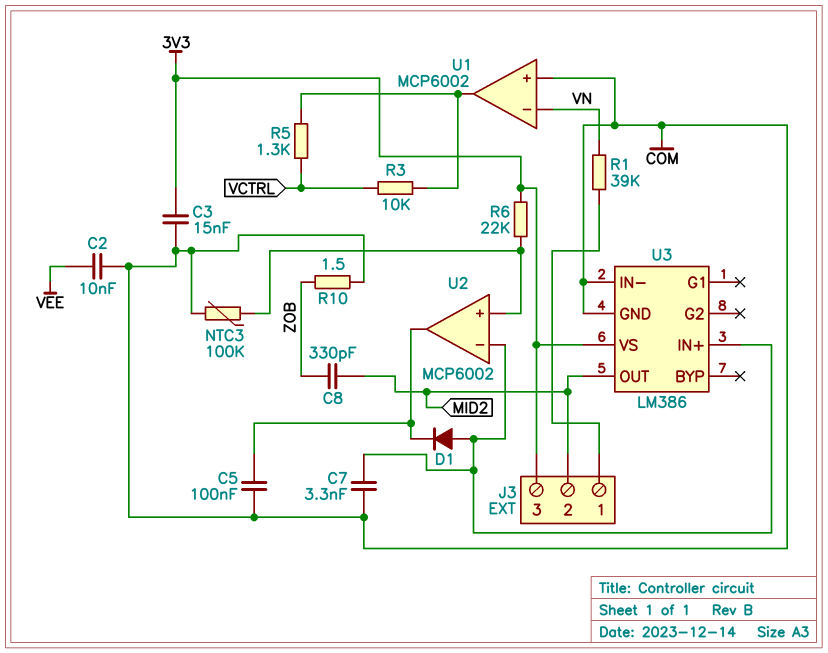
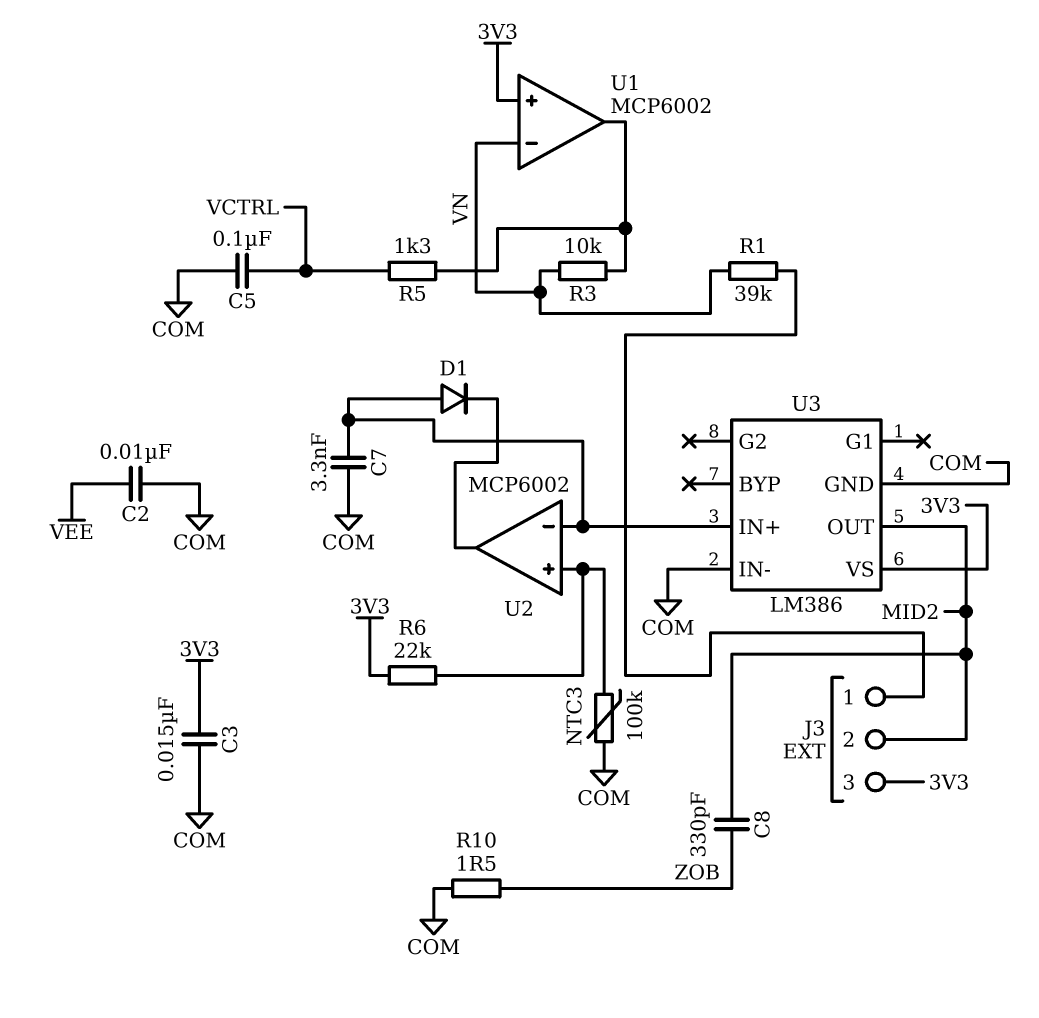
C5: 100nF (COM, U2/out) -> 100nF (COM, VCTRL)
R3: 10k (U1/out, VCTRL) -> 10k (U1/out, VN)
U1 pin in+: COM -> 3V3

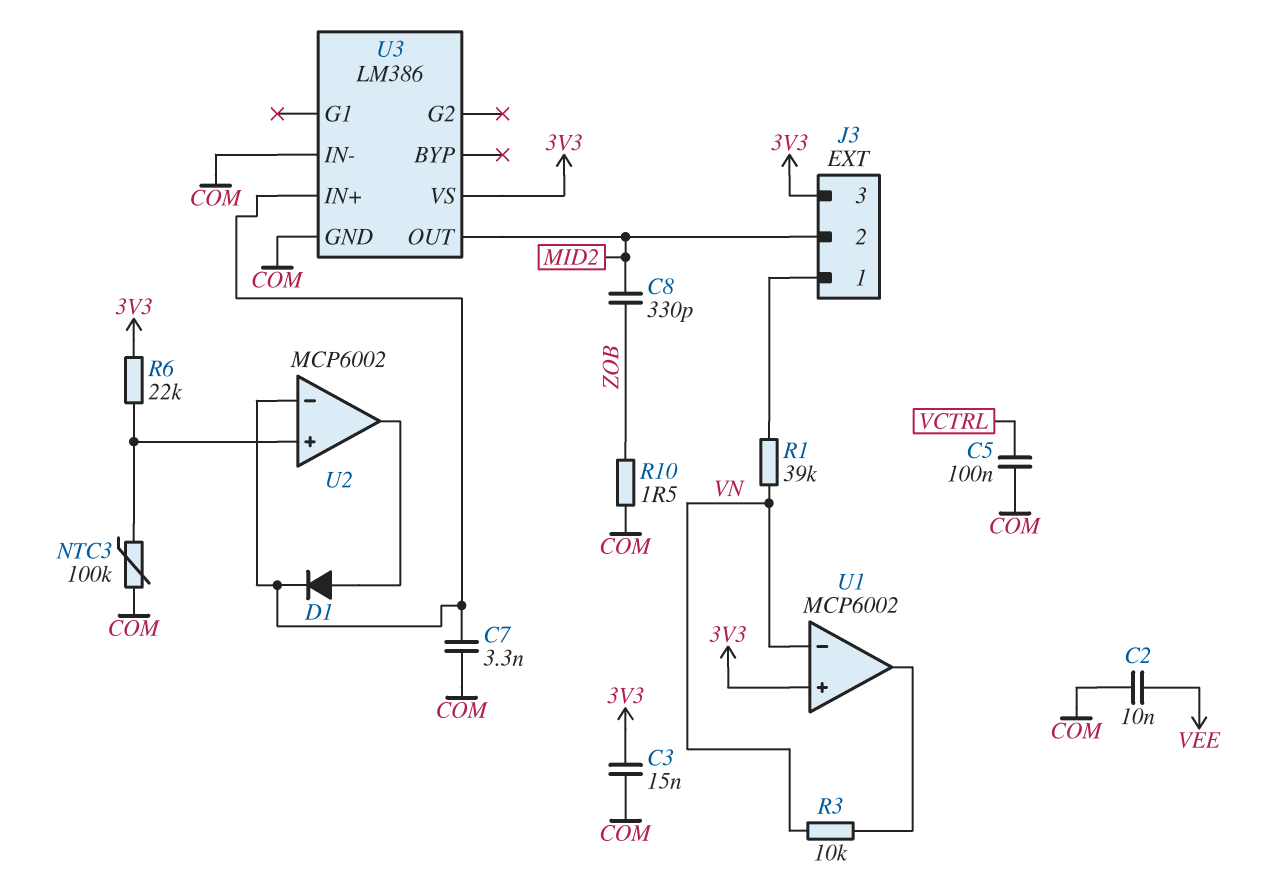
D1: diode (A U2/in-, K U2/out) -> diode (A U2/out, K U2/in-)
R5: 1.3k (U1/out, VCTRL) -> none

